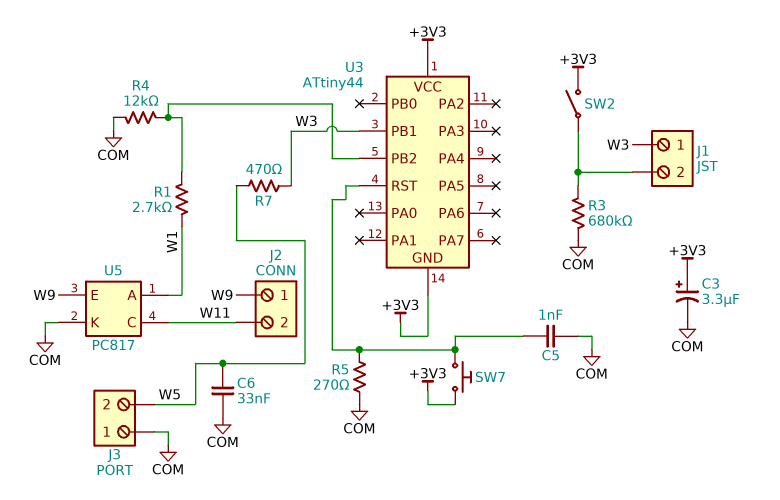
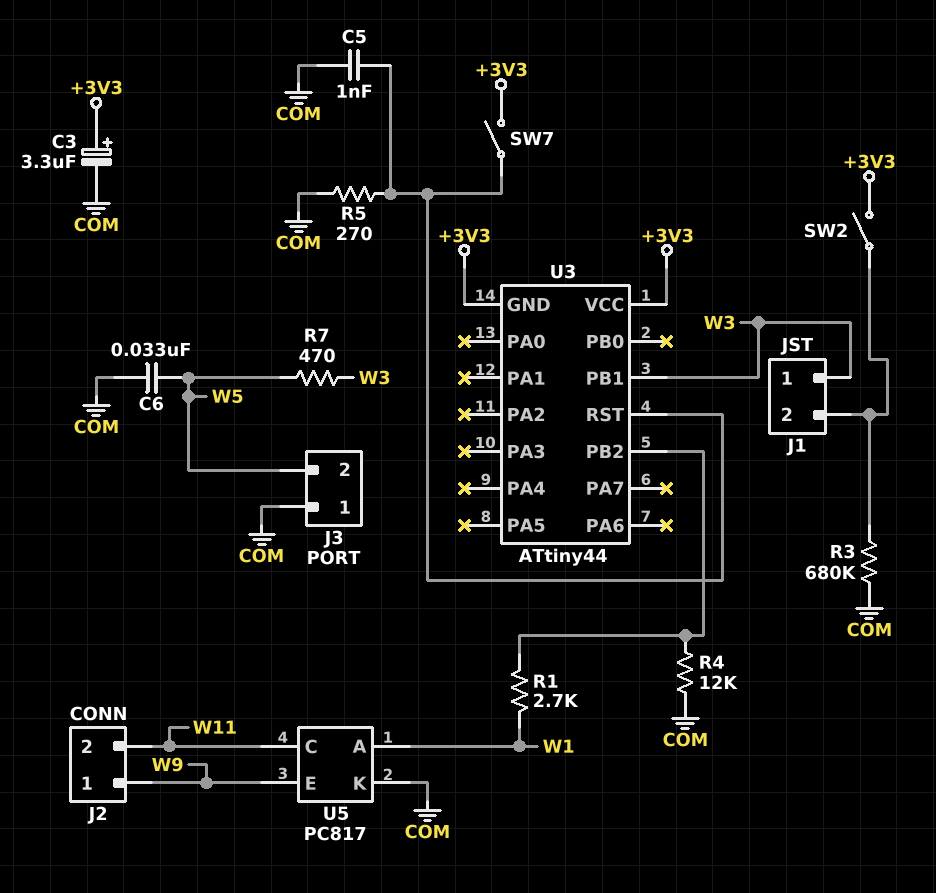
SW7: button (+3V3, U3/RST) -> switch (+3V3, U3/RST)

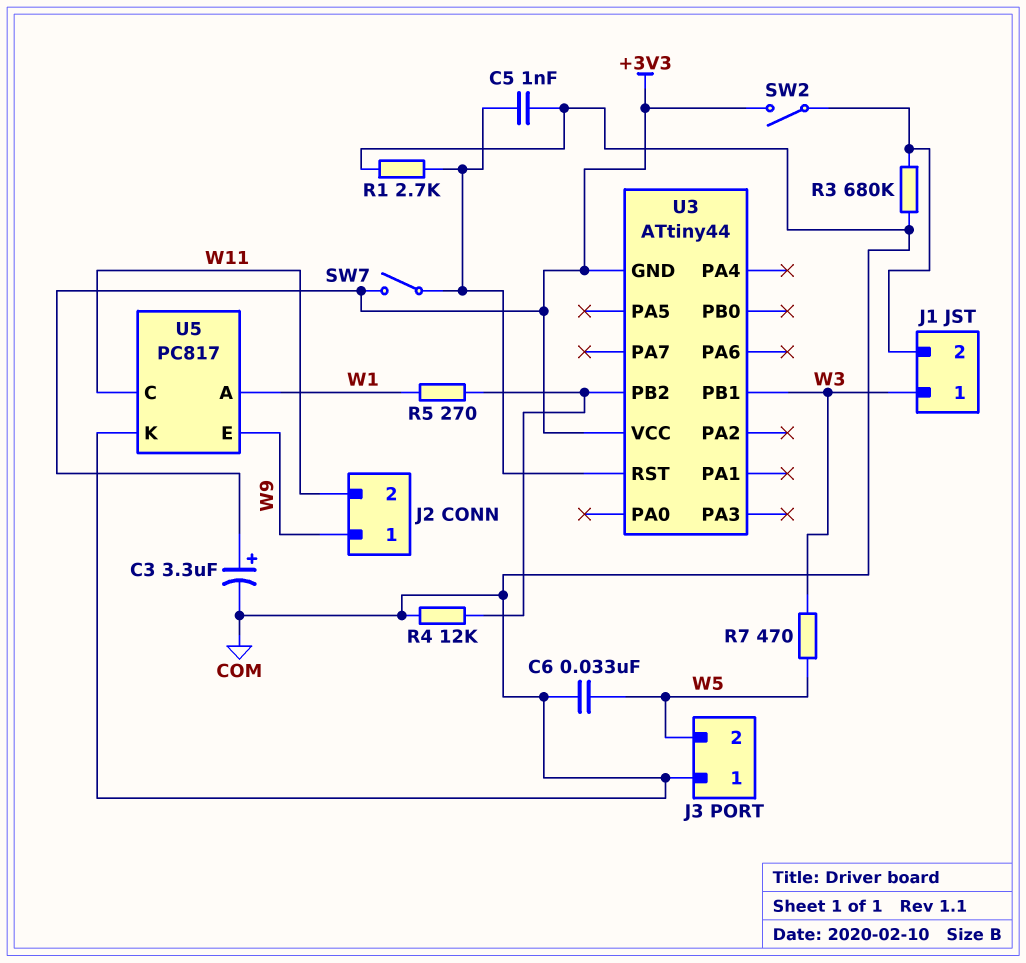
R1: 2.7k (U3/PB2, W1) -> 2.7k (COM, U3/RST)
R5: 270 (COM, U3/RST) -> 270 (U3/PB2, W1)

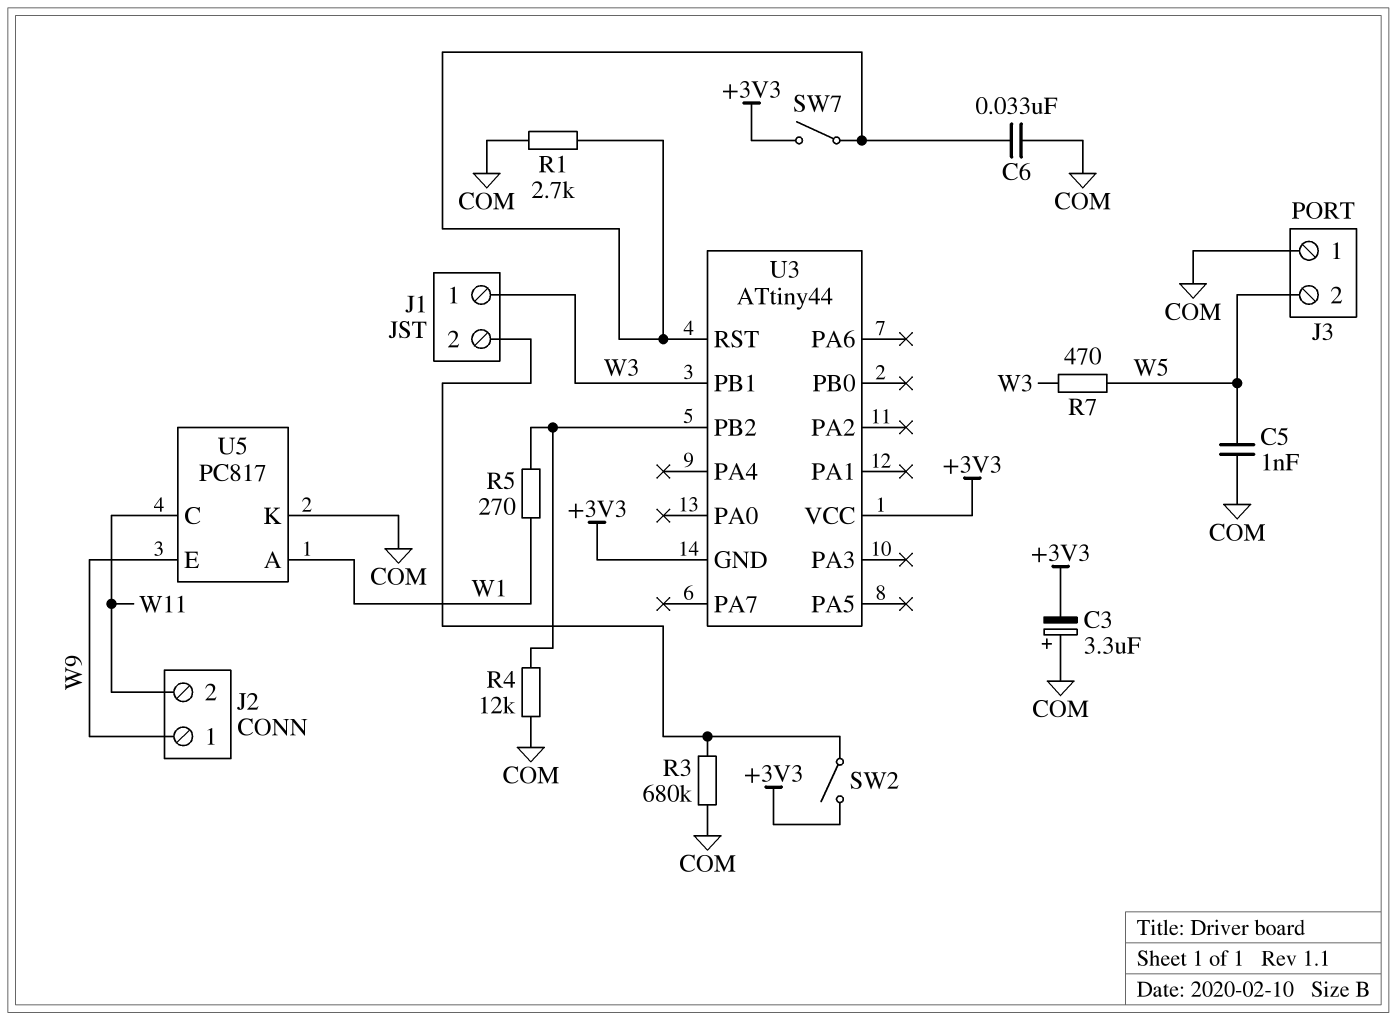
C3: 3.3uF (plus +3V3, minus COM) -> 3.3uF (plus COM, minus +3V3)
C5: 1nF (COM, U3/RST) -> 1nF (COM, W5)
C6: 33nF (COM, W5) -> 33nF (COM, U3/RST)

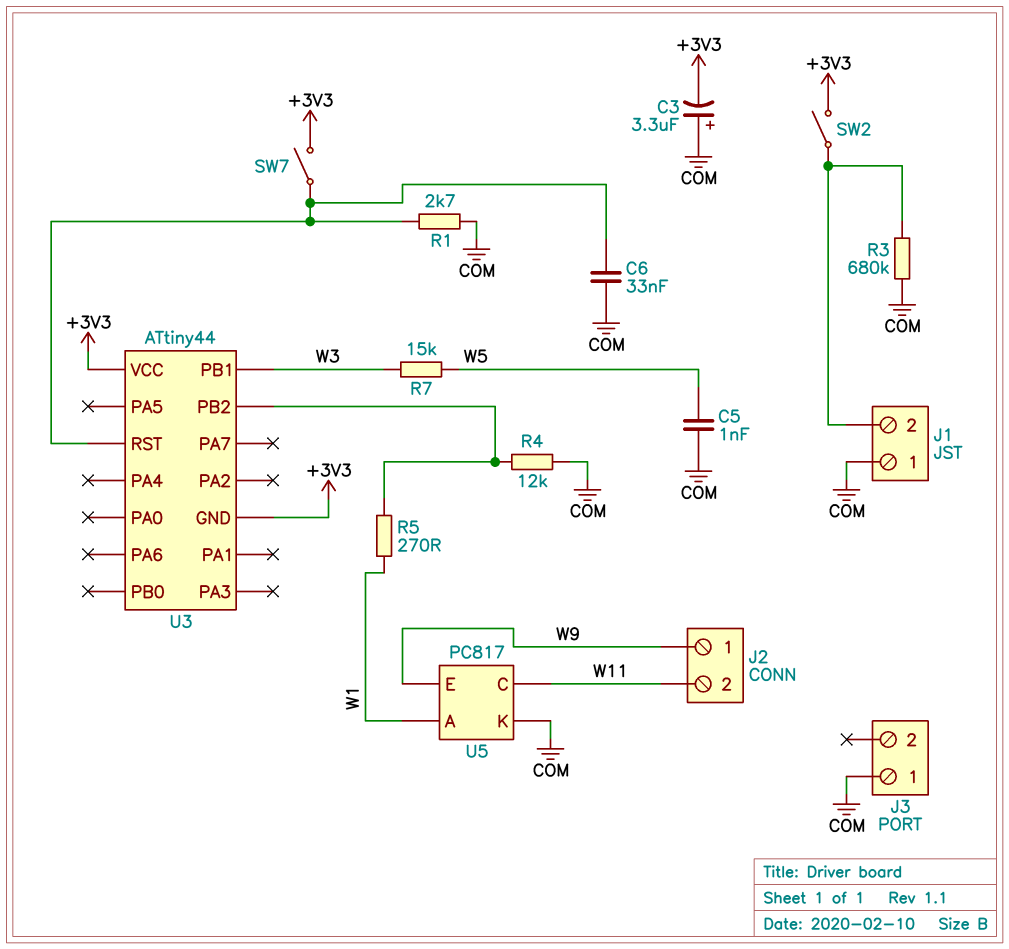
J1 pin 1: W3 -> COM
J3 pin 2: W5 -> none
R7: 470 (W3, W5) -> 15k (W3, W5)

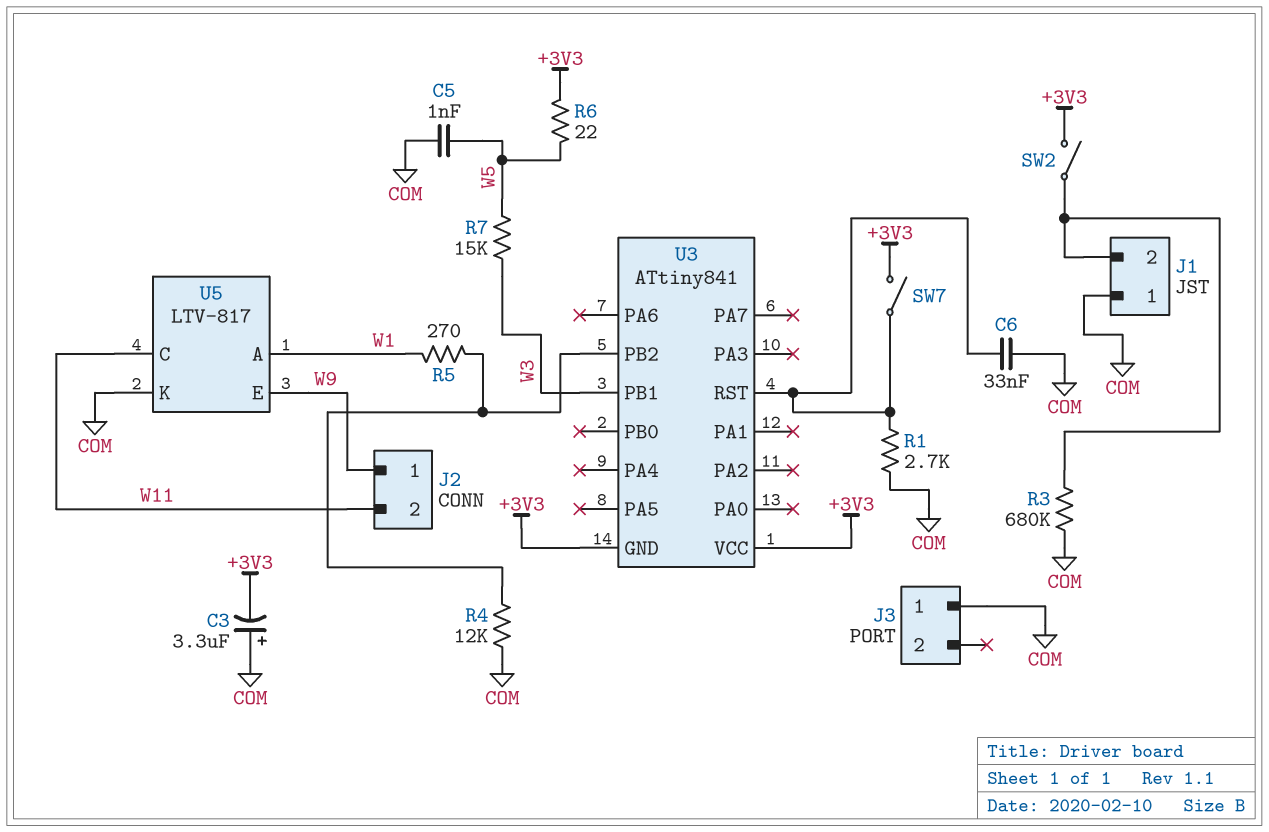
R6: none -> 22 (+3V3, W5)
U3: ATtiny44 -> ATtiny841
U5: PC817 -> LTV-817

